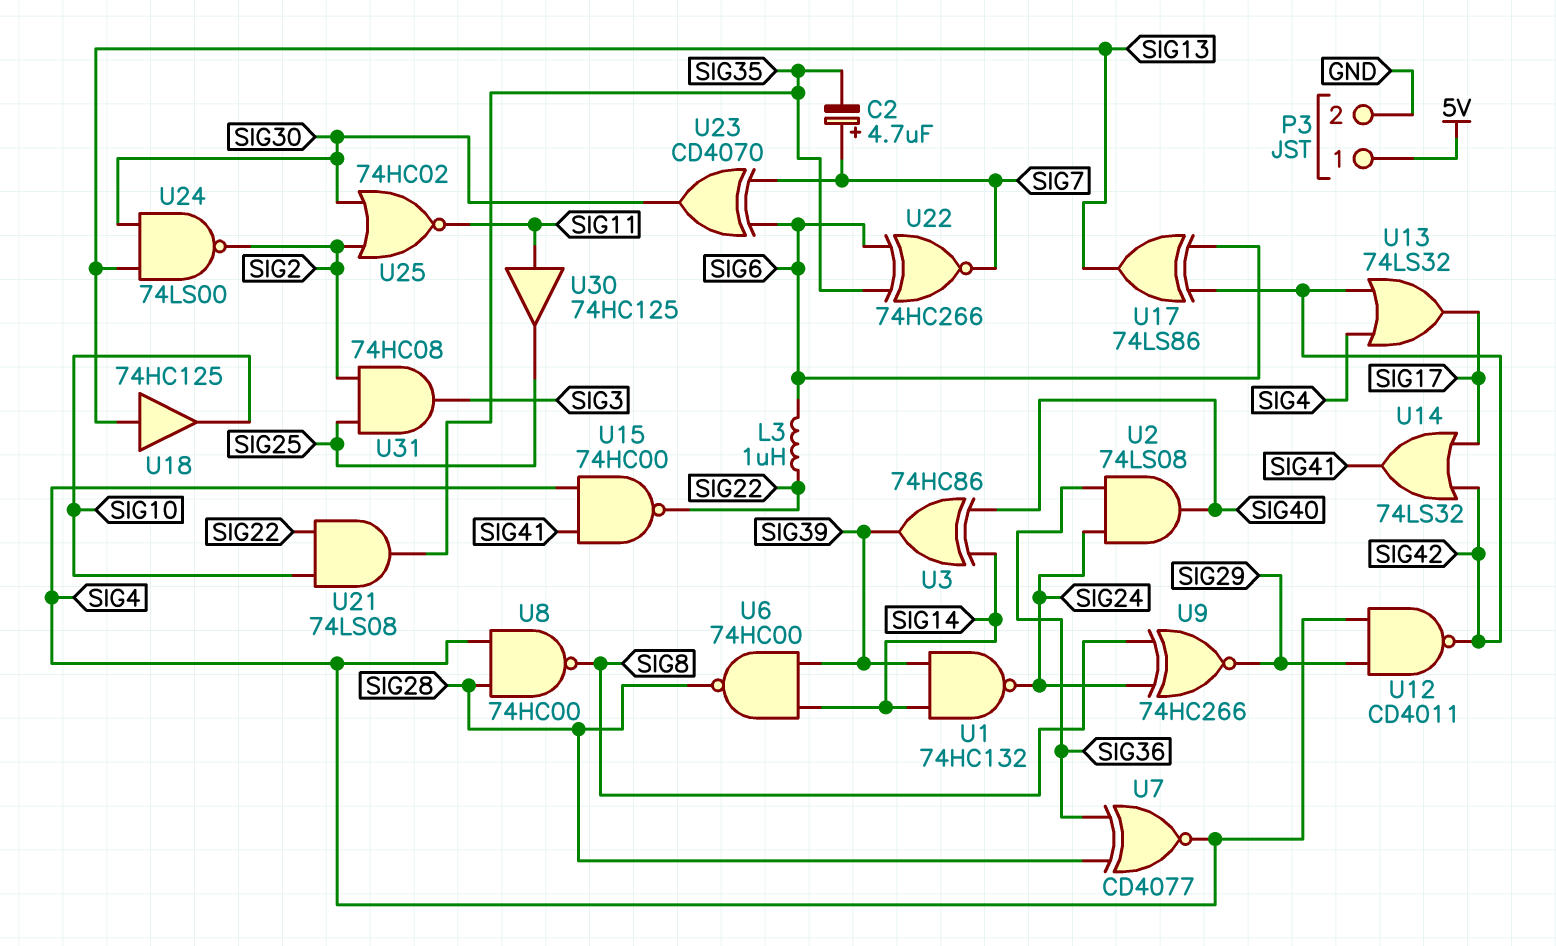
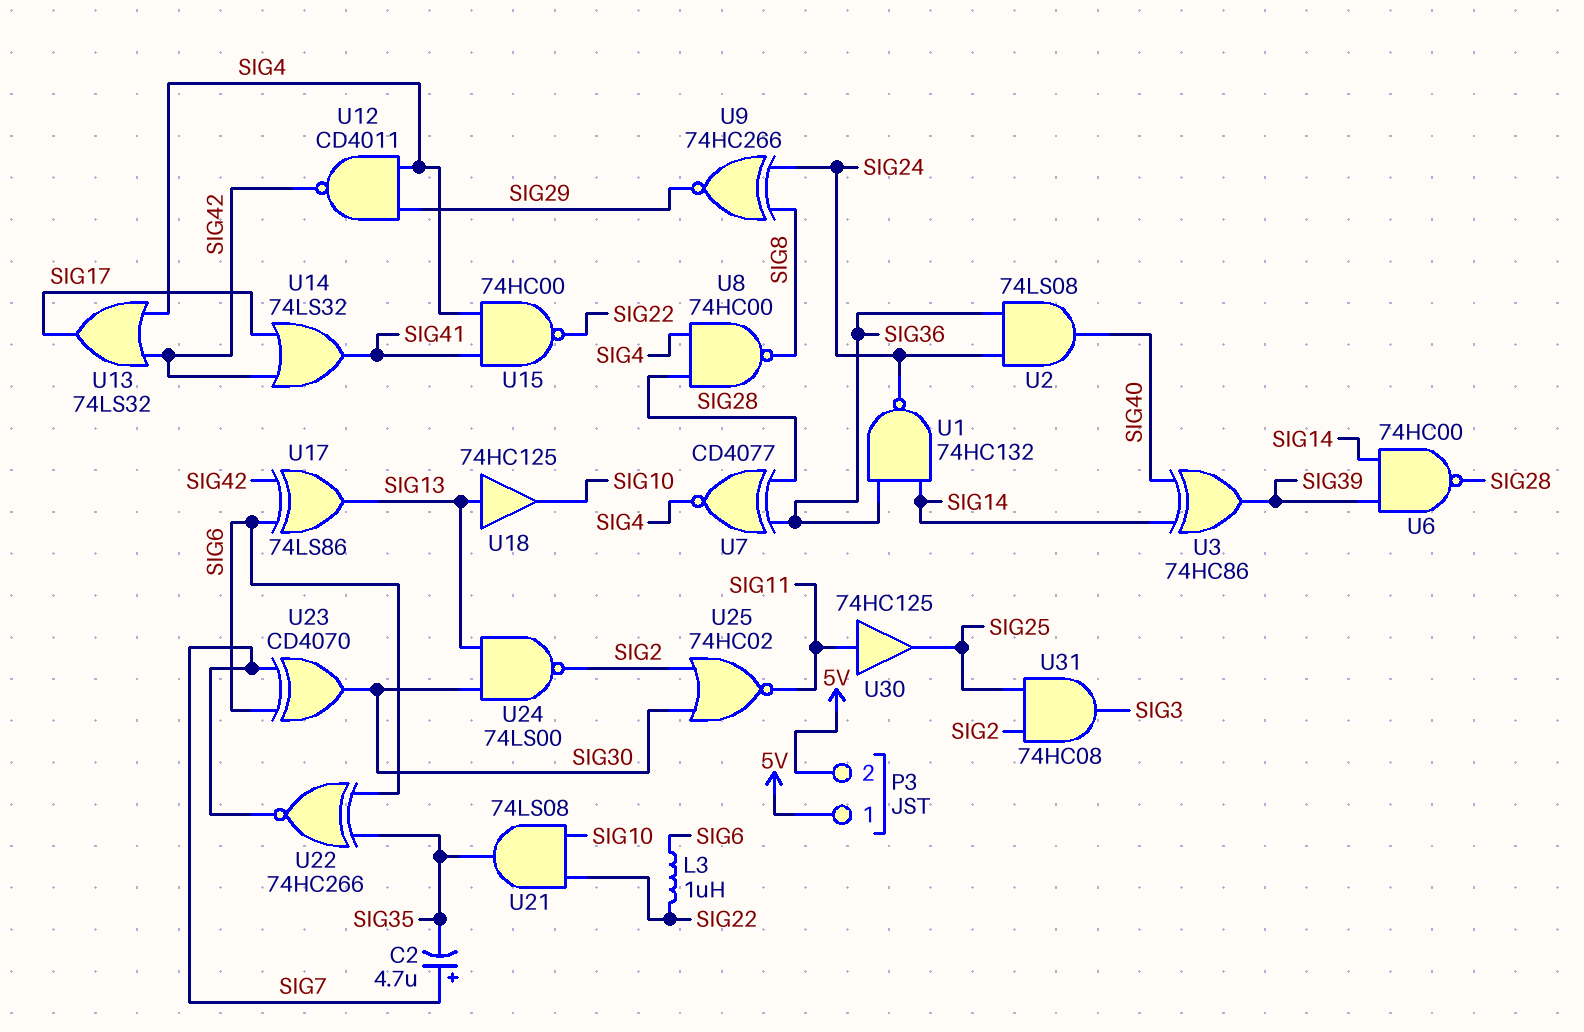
P3 pin 2: GND -> 5V
U1: NAND 74HC132 (in SIG14, in SIG39, out SIG24) -> NAND 74HC132 (in SIG14, in SIG36, out SIG24)

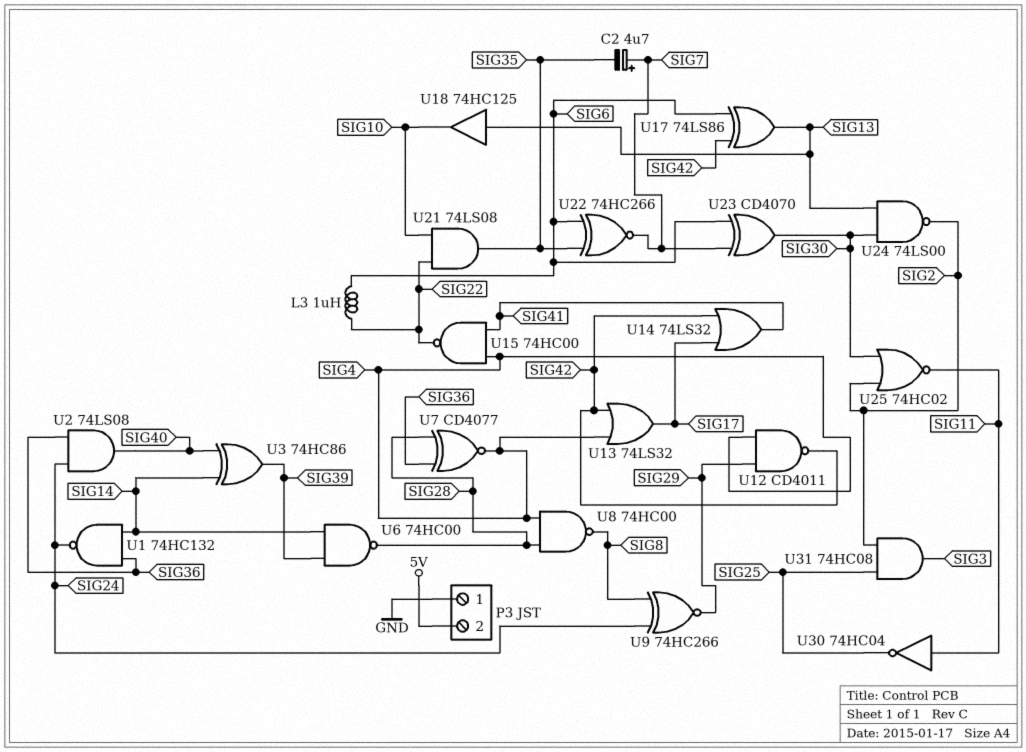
P3 pin 1: 5V -> GND
U30: buffer 74HC125 (in SIG11, out SIG25) -> NOT 74HC04 (in SIG11, out SIG25)

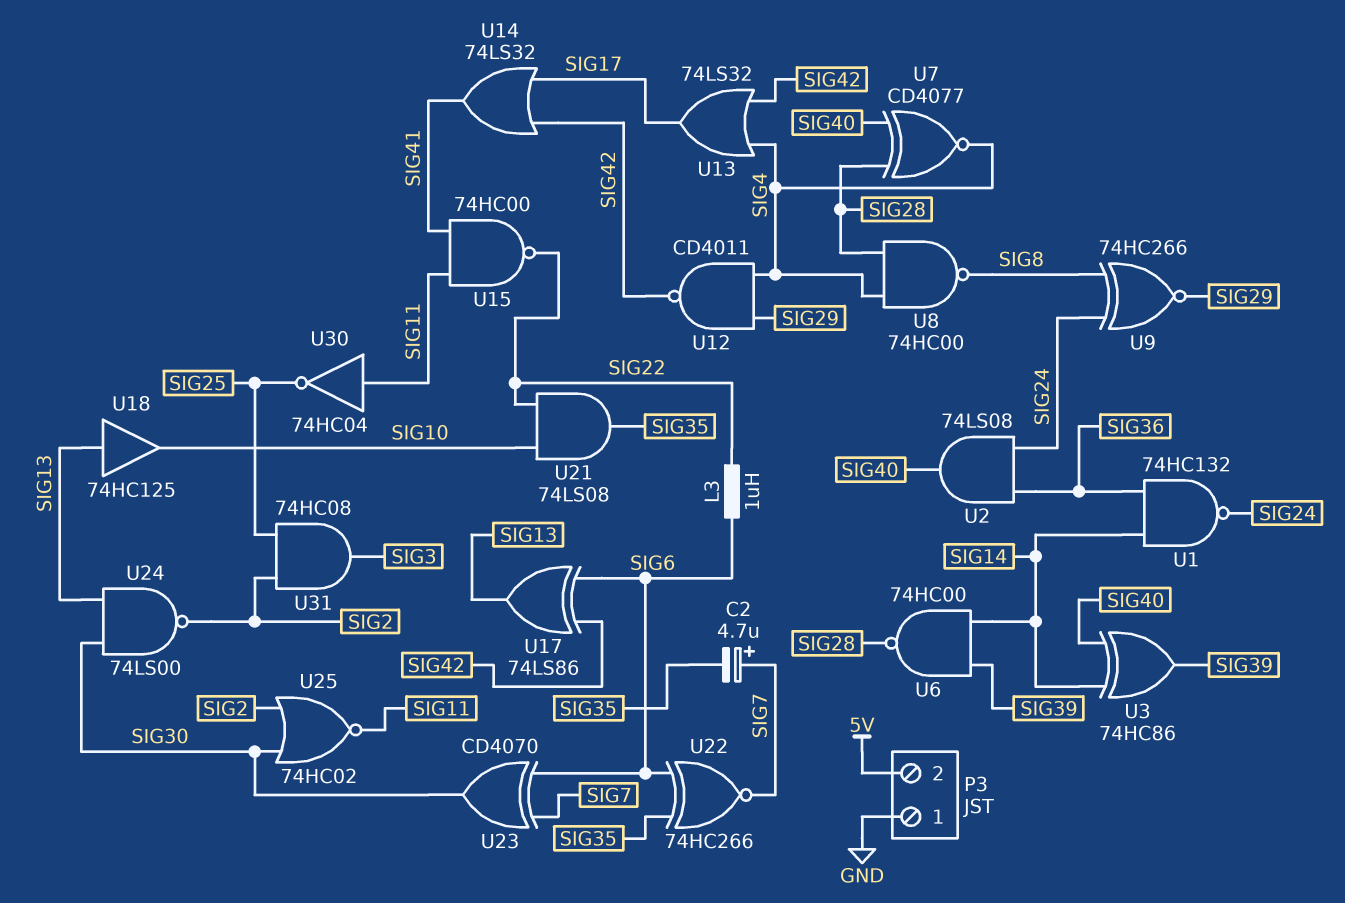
U7: XNOR CD4077 (in SIG28, in SIG36, out SIG4) -> XNOR CD4077 (in SIG28, in SIG40, out SIG4)
U15: NAND 74HC00 (in SIG4, in SIG41, out SIG22) -> NAND 74HC00 (in SIG11, in SIG41, out SIG22)

